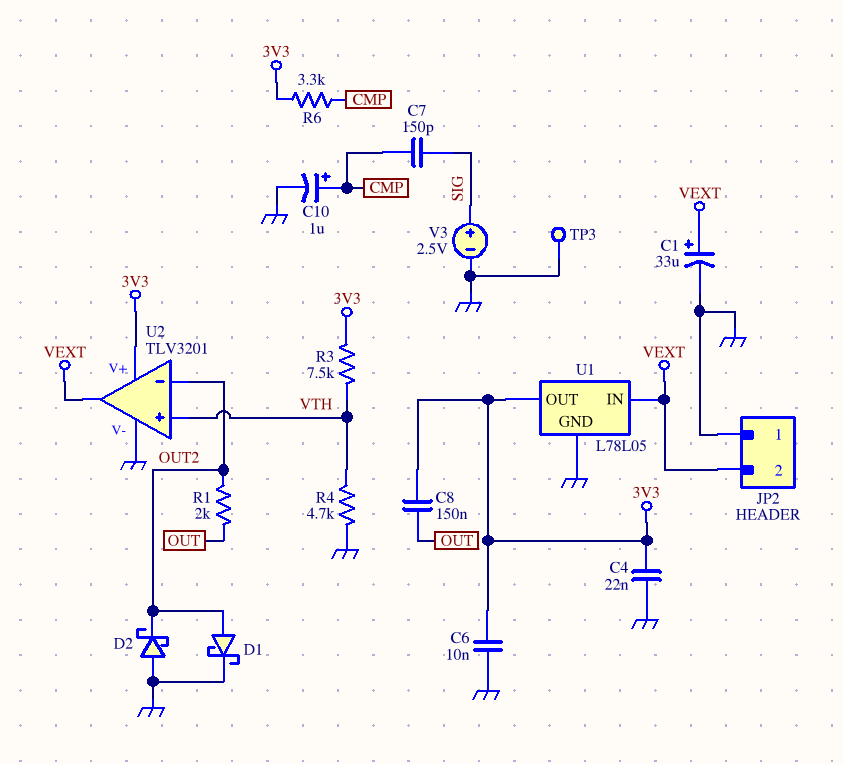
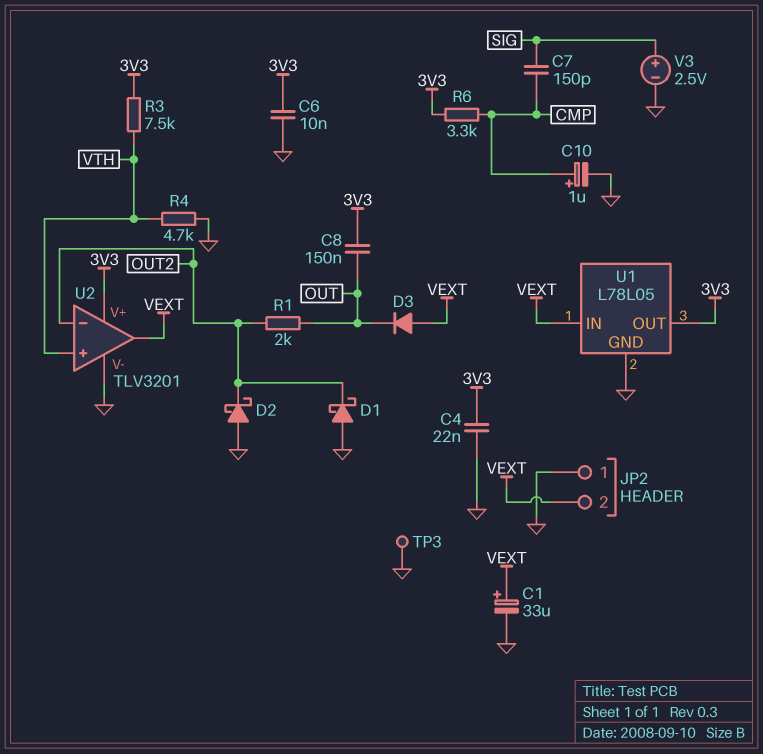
D1: schottky (A OUT2, K GND) -> schottky (A GND, K OUT2)
D3: none -> diode (A VEXT, K OUT)

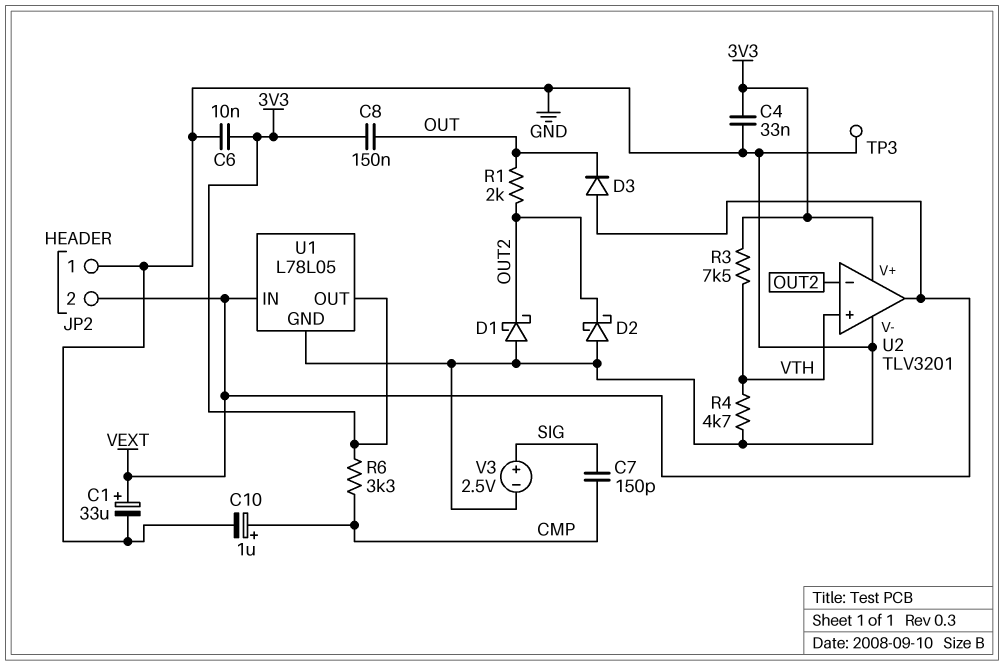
C4: 22nF (3V3, GND) -> 33nF (3V3, GND)

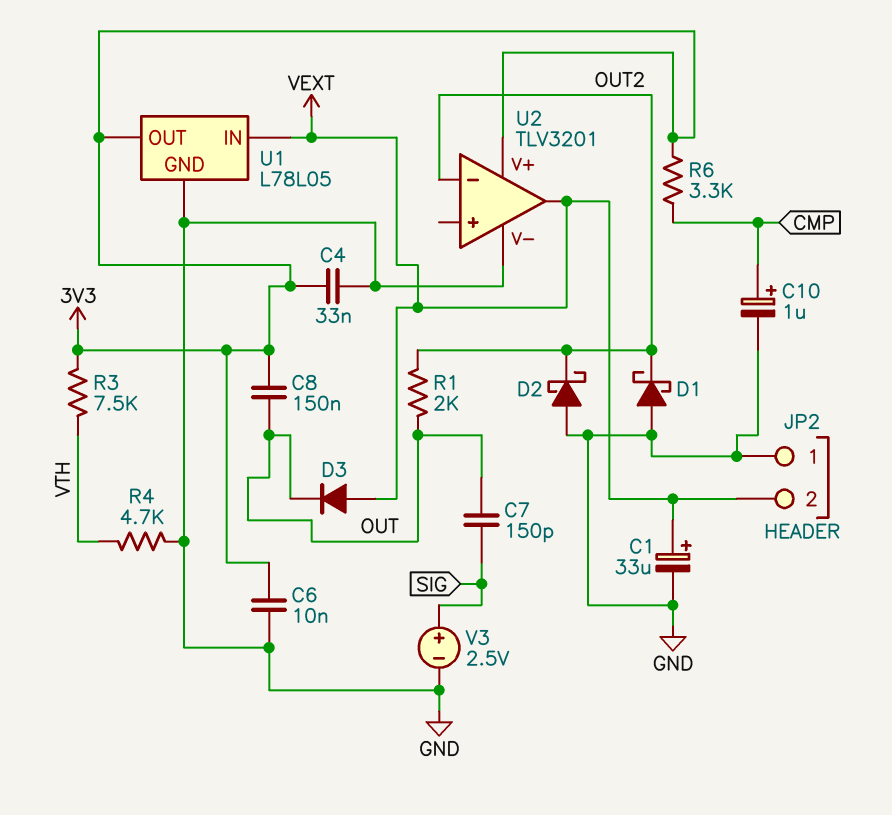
C7: 150pF (CMP, SIG) -> 150pF (OUT, SIG)
TP3: test point (GND) -> none
U2 pin in+: VTH -> none

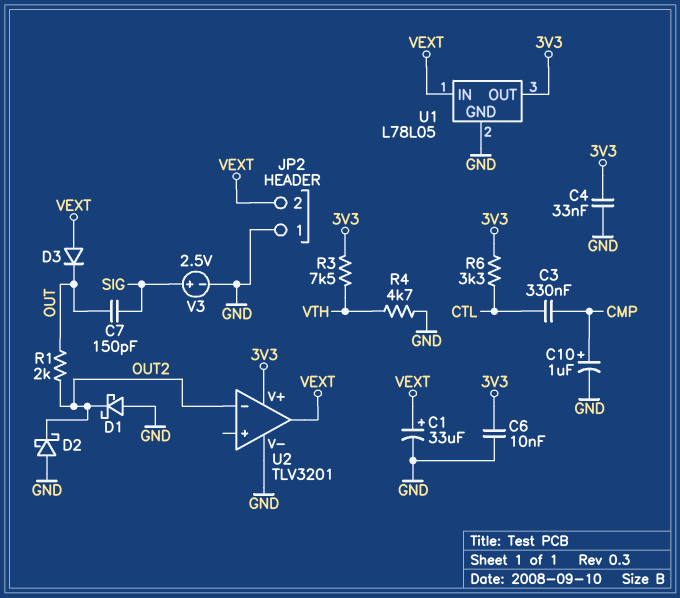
C3: none -> 330nF (CMP, CTL)
C8: 150nF (3V3, OUT) -> none
R6: 3.3k (3V3, CMP) -> 3.3k (3V3, CTL)

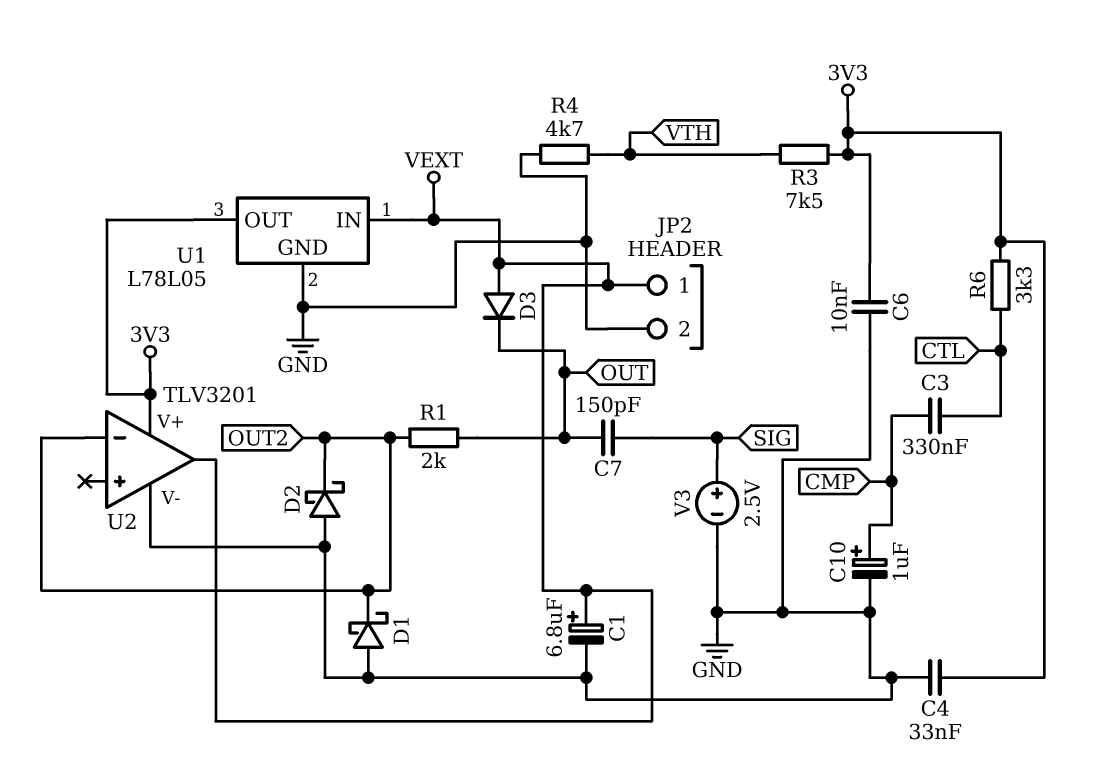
C1: 33uF (plus VEXT, minus GND) -> 6.8uF (plus VEXT, minus GND)
JP2 pin 1: GND -> VEXT
JP2 pin 2: VEXT -> GND

